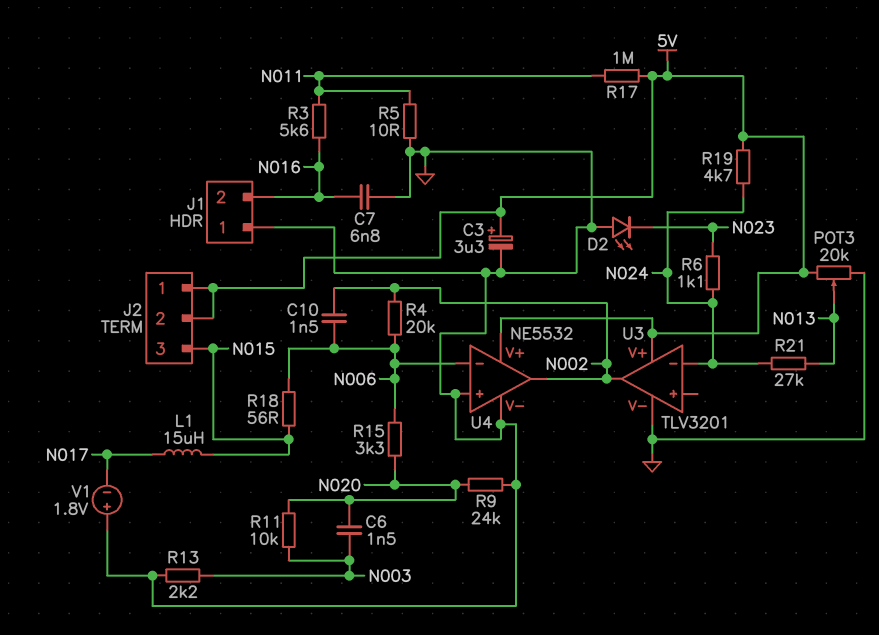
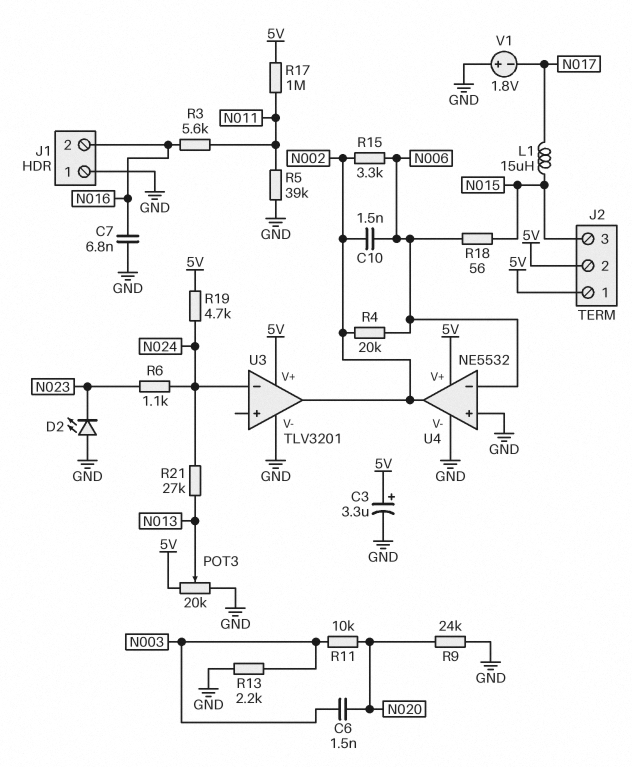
R5: 10 (GND, N011) -> 39k (GND, N011)
R15: 3.3k (N006, N020) -> 3.3k (N002, N006)

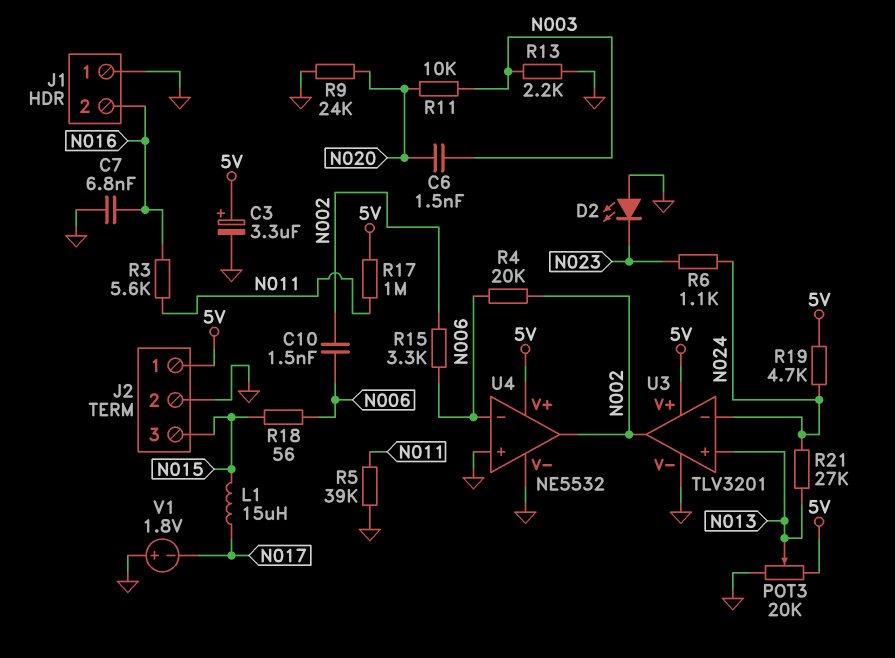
J2 pin 2: 5V -> GND
U3 pin in+: none -> N013

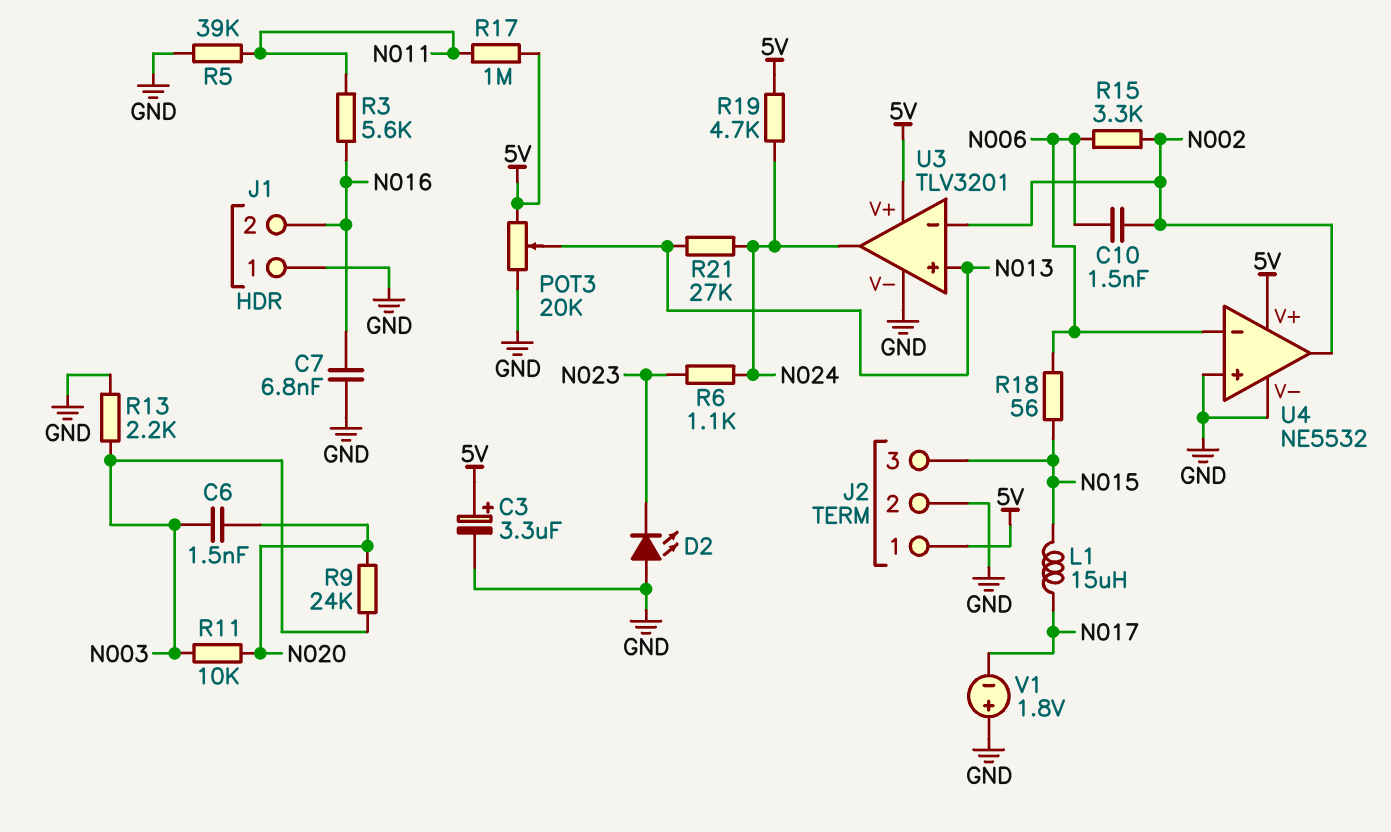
R4: 20k (N002, N006) -> none
R9: 24k (GND, N020) -> 24k (N003, N020)
U3 pin in-: N024 -> N002
U3 pin out: N002 -> N024

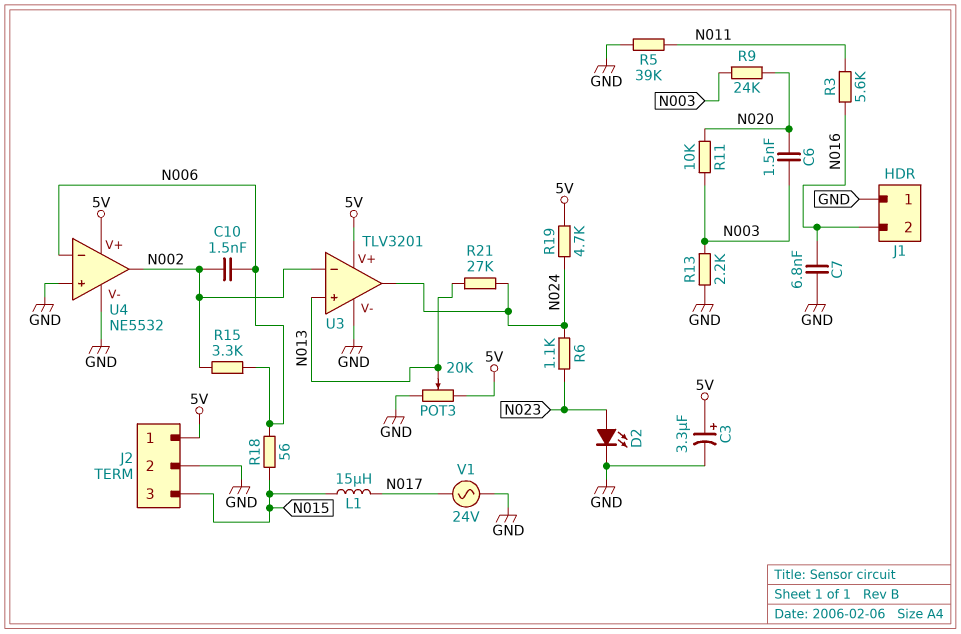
D2: LED (A GND, K N023) -> LED (A N023, K GND)
R17: 1M (5V, N011) -> none
V1: 1.8V (plus GND, minus N017) -> AC 24V (GND, N017)

